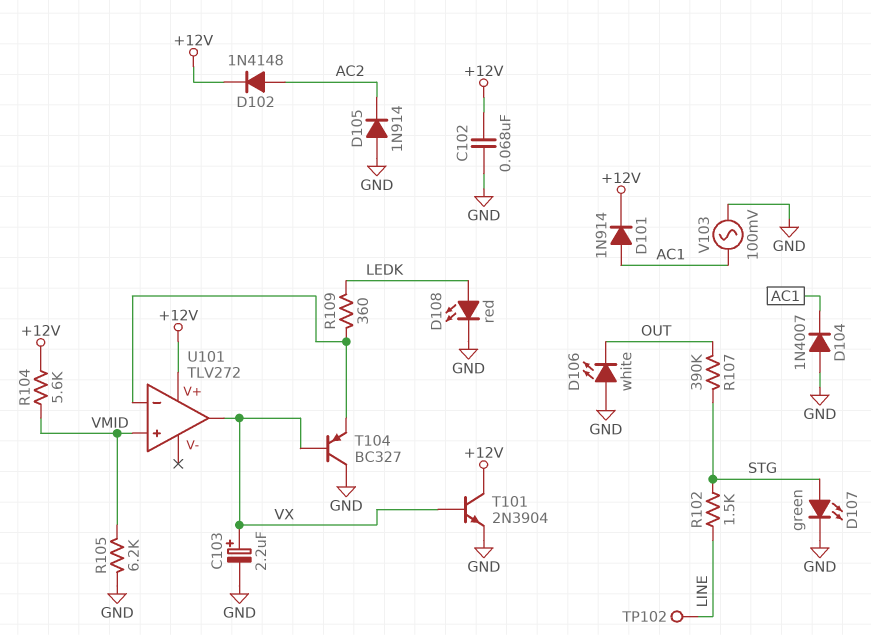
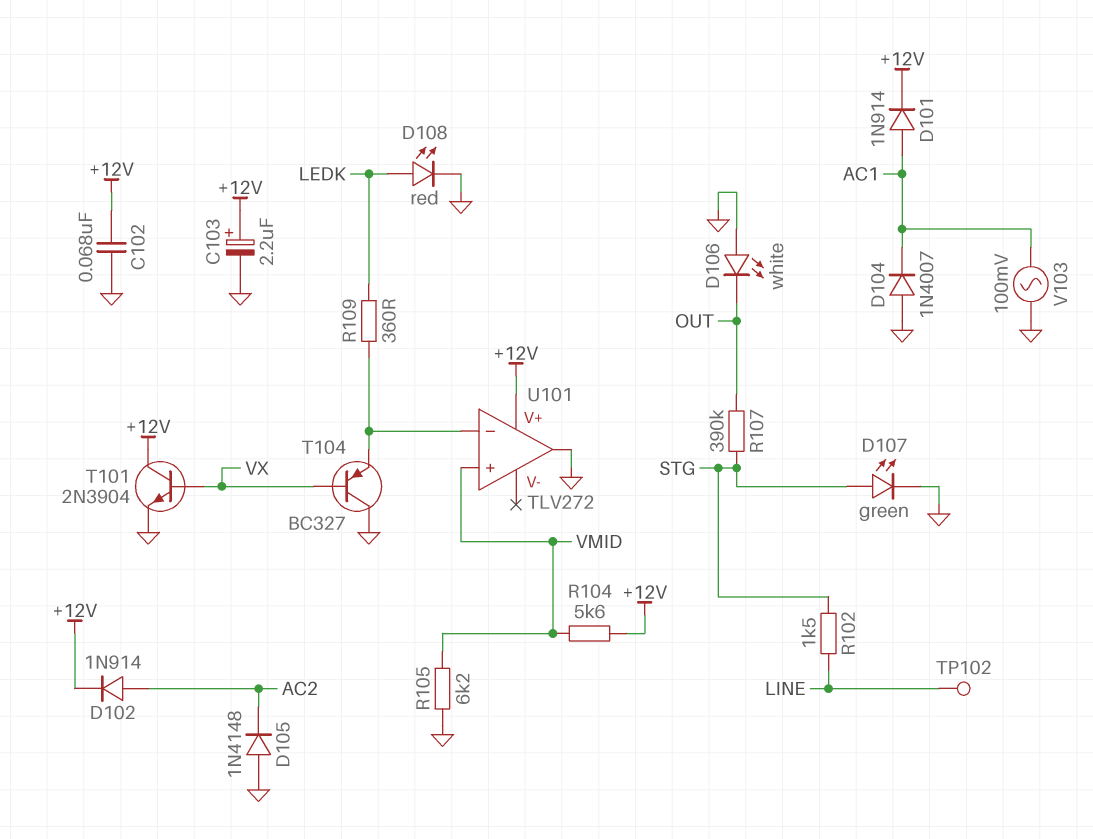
C103: 2.2uF (plus VX, minus GND) -> 2.2uF (plus +12V, minus GND)
D102: diode 1N4148 (A AC2, K +12V) -> diode 1N914 (A AC2, K +12V)
D105: diode 1N914 (A GND, K AC2) -> diode 1N4148 (A GND, K AC2)
U101 pin out: VX -> GND

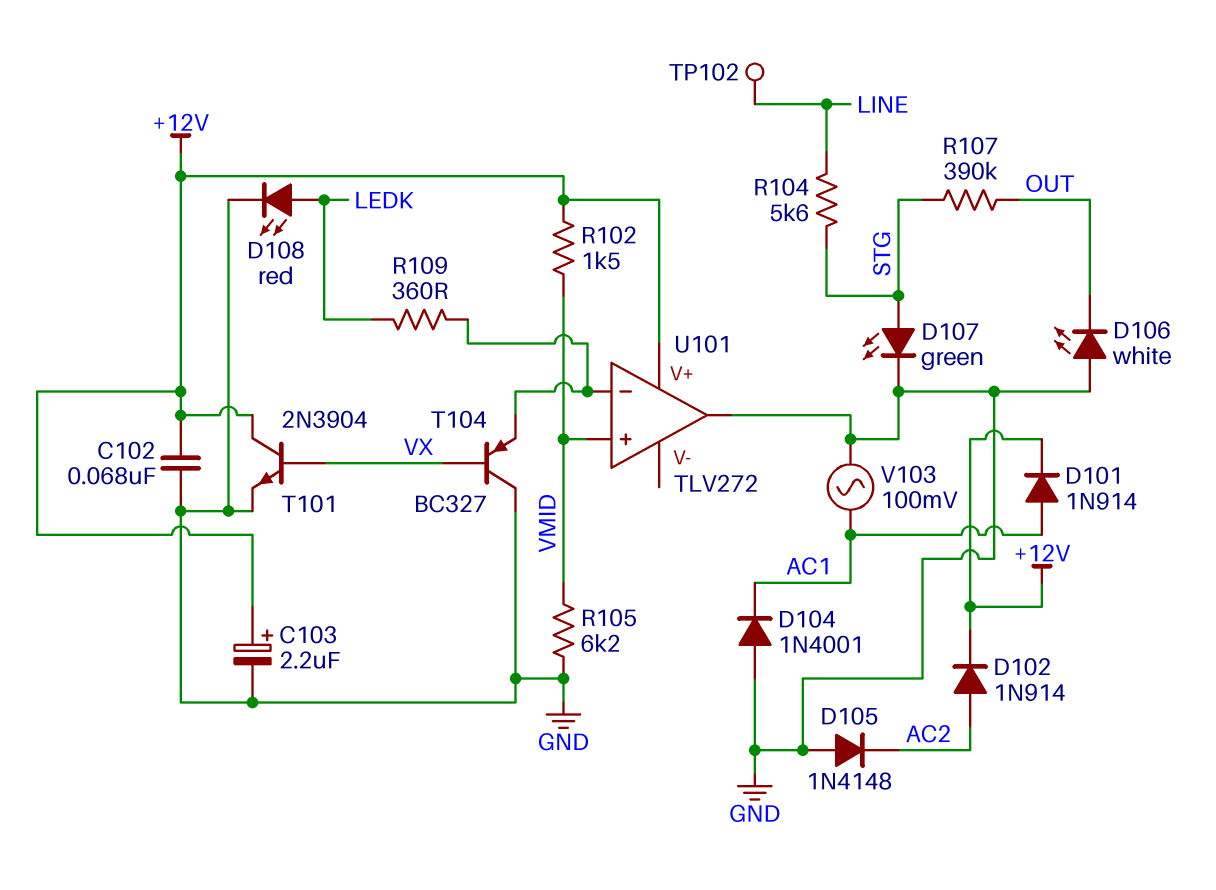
D104: diode 1N4007 (A GND, K AC1) -> diode 1N4001 (A GND, K AC1)
R102: 1.5k (LINE, STG) -> 1.5k (+12V, VMID)
R104: 5.6k (+12V, VMID) -> 5.6k (LINE, STG)

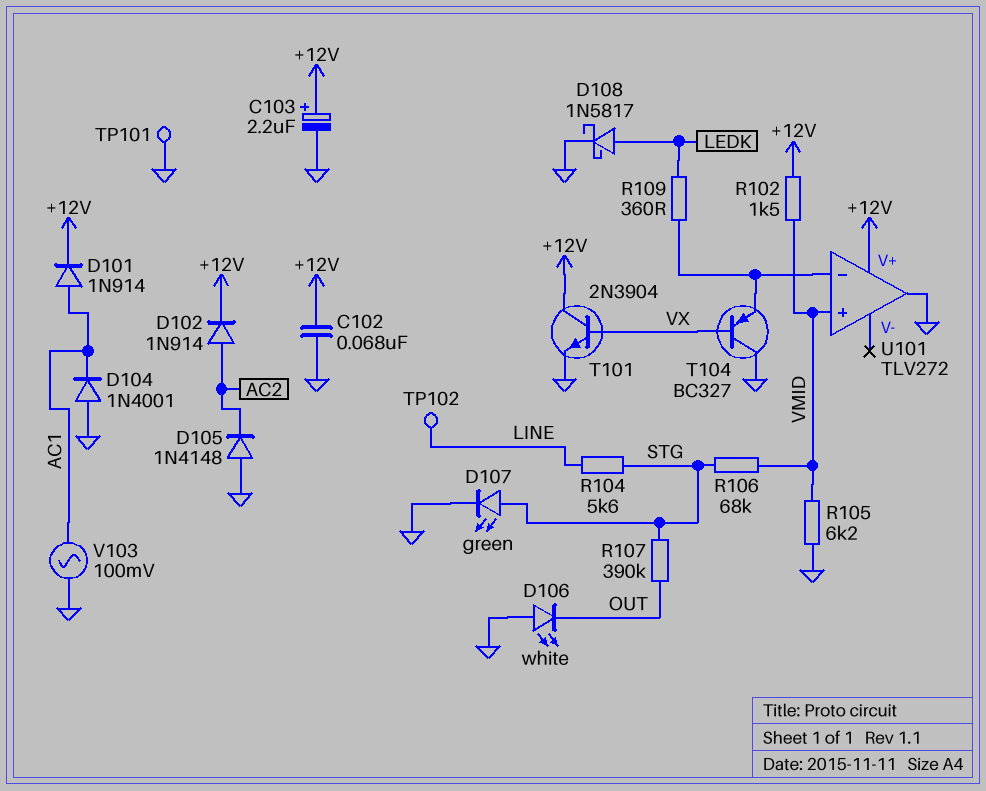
D108: LED red (A LEDK, K GND) -> schottky 1N5817 (A LEDK, K GND)
R106: none -> 68k (STG, VMID)
TP101: none -> test point (GND)

